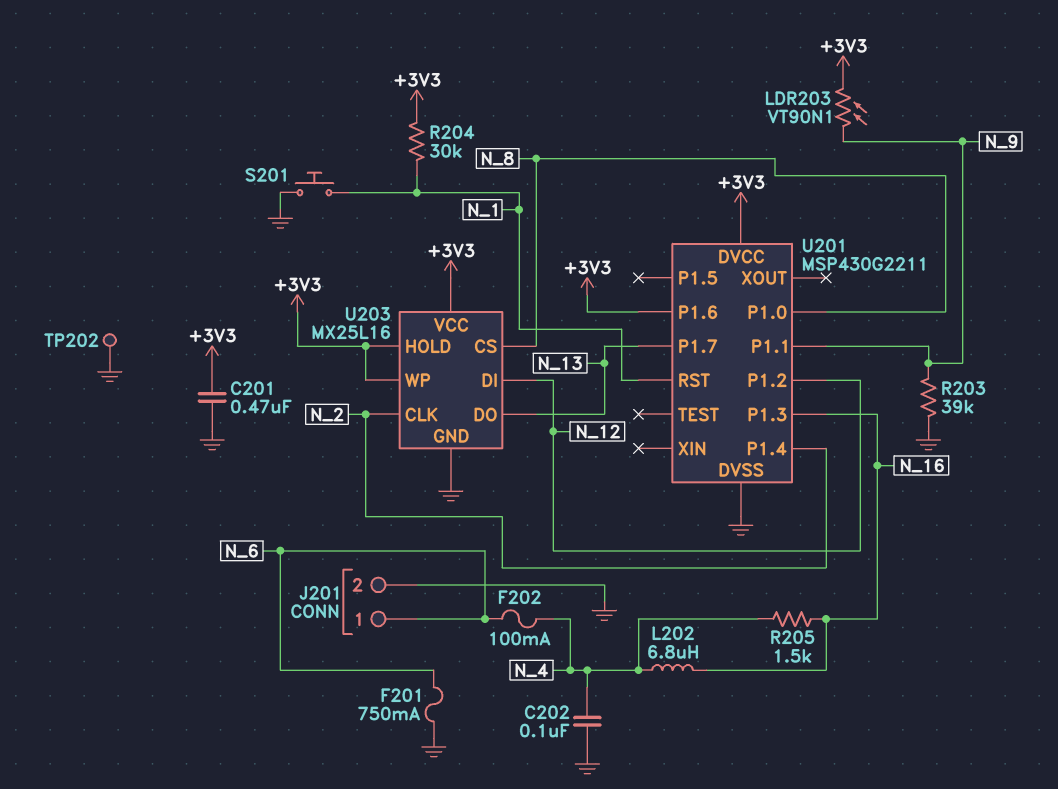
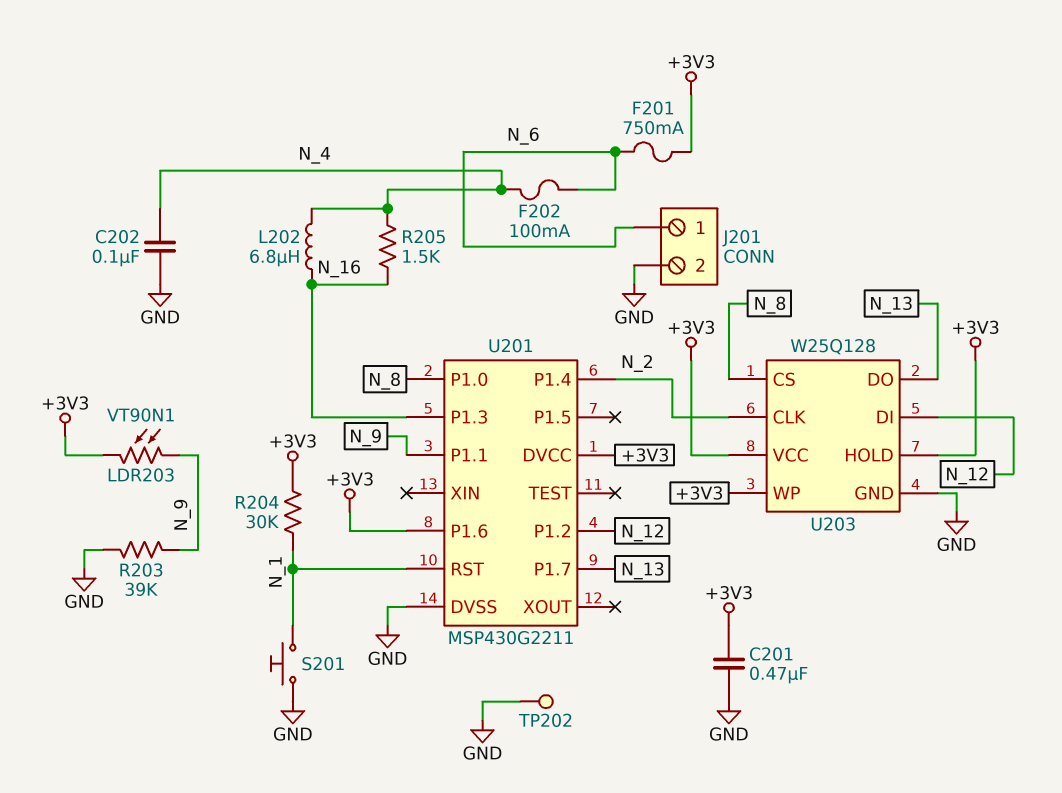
F201: 750mA (GND, N_6) -> 750mA (+3V3, N_6)
U203: MX25L16 -> W25Q128

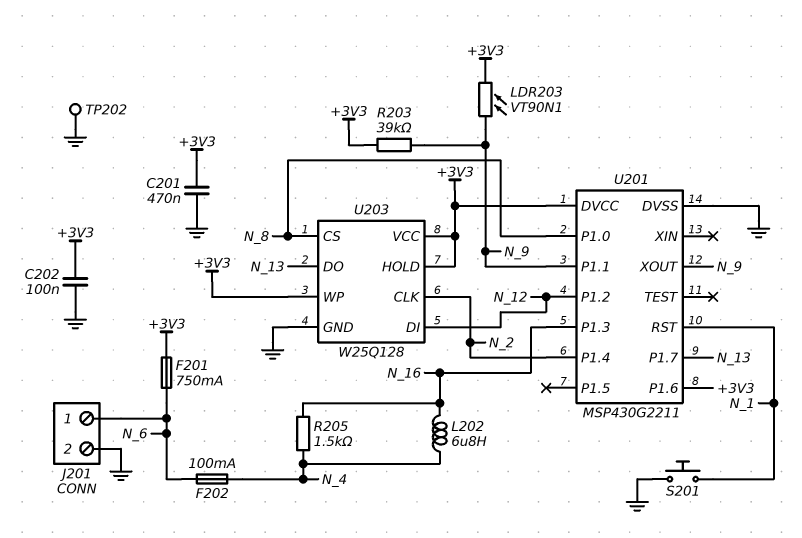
C202: 100nF (GND, N_4) -> 100nF (+3V3, GND)
R203: 39k (GND, N_9) -> 39k (+3V3, N_9)
R204: 30k (+3V3, N_1) -> none
U201 pin XOUT: none -> N_9

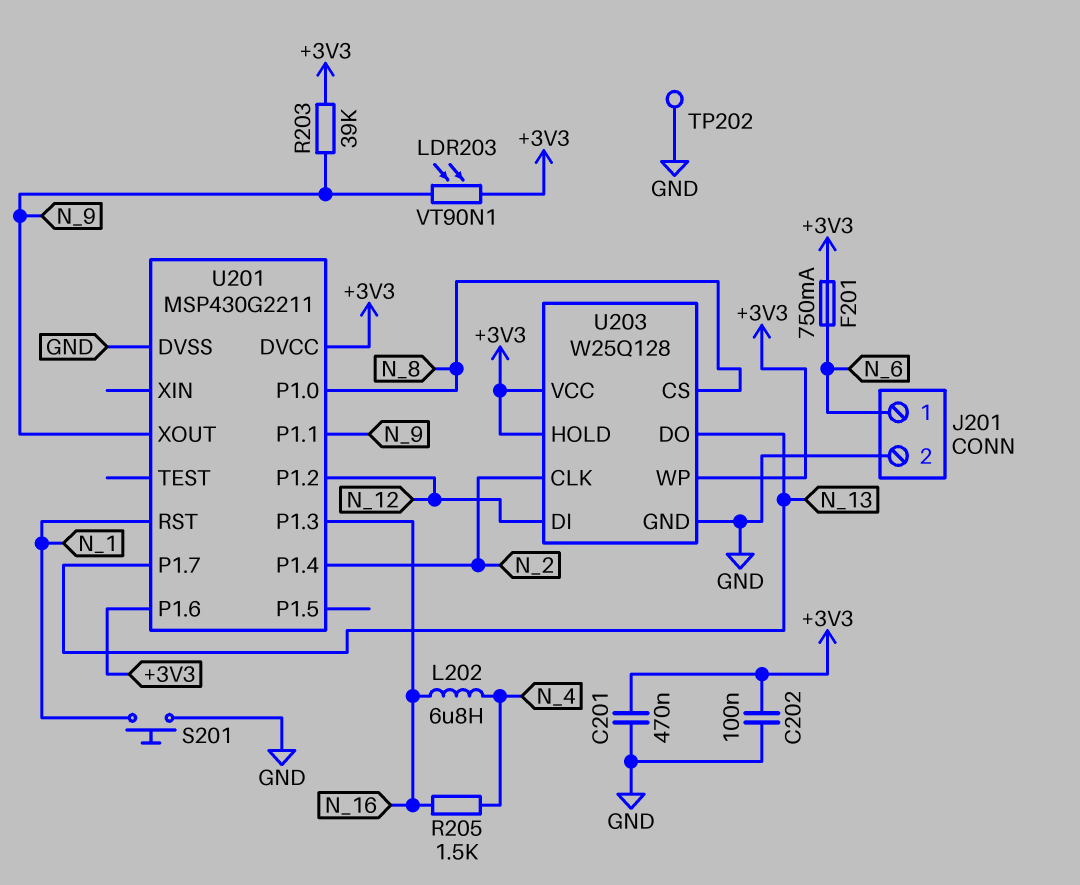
F202: 100mA (N_4, N_6) -> none

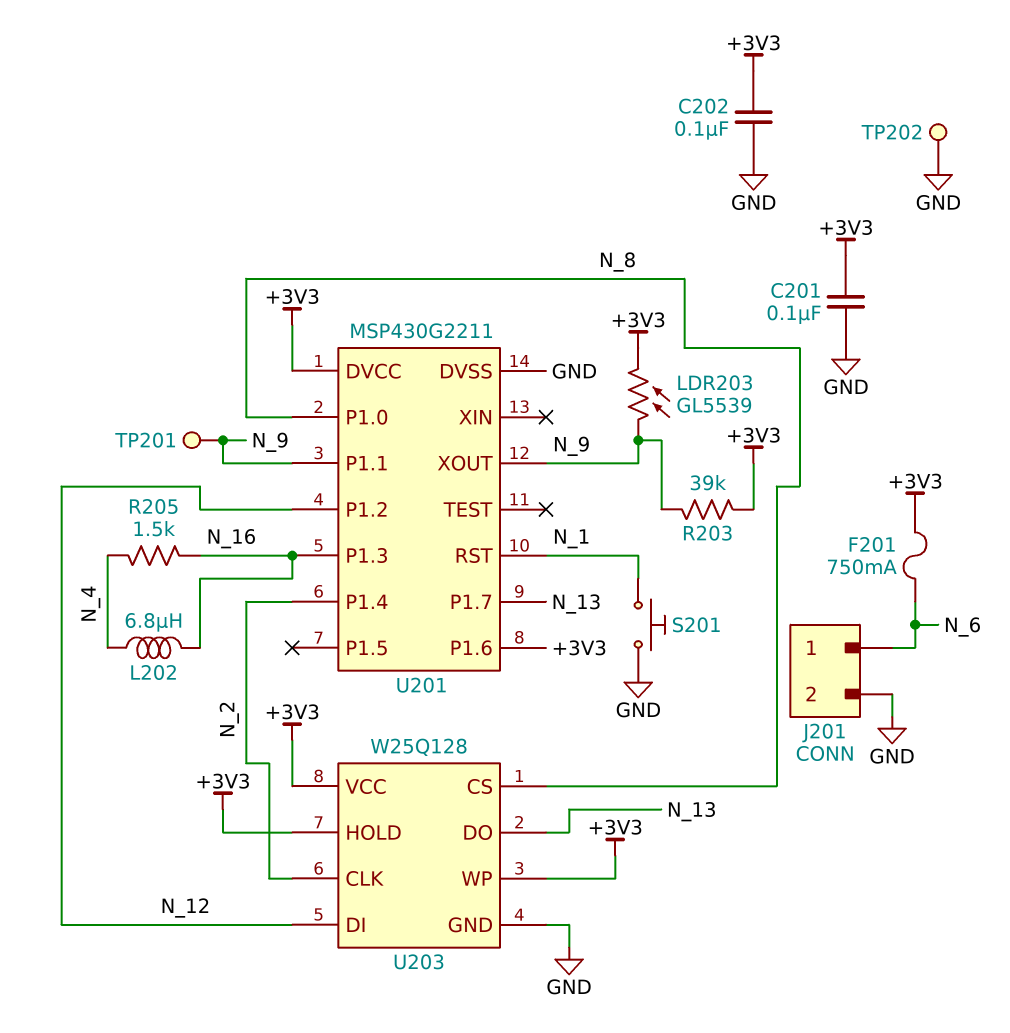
C201: 470nF (+3V3, GND) -> 100nF (+3V3, GND)
LDR203: VT90N1 (+3V3, N_9) -> GL5539 (+3V3, N_9)
TP201: none -> test point (N_9)

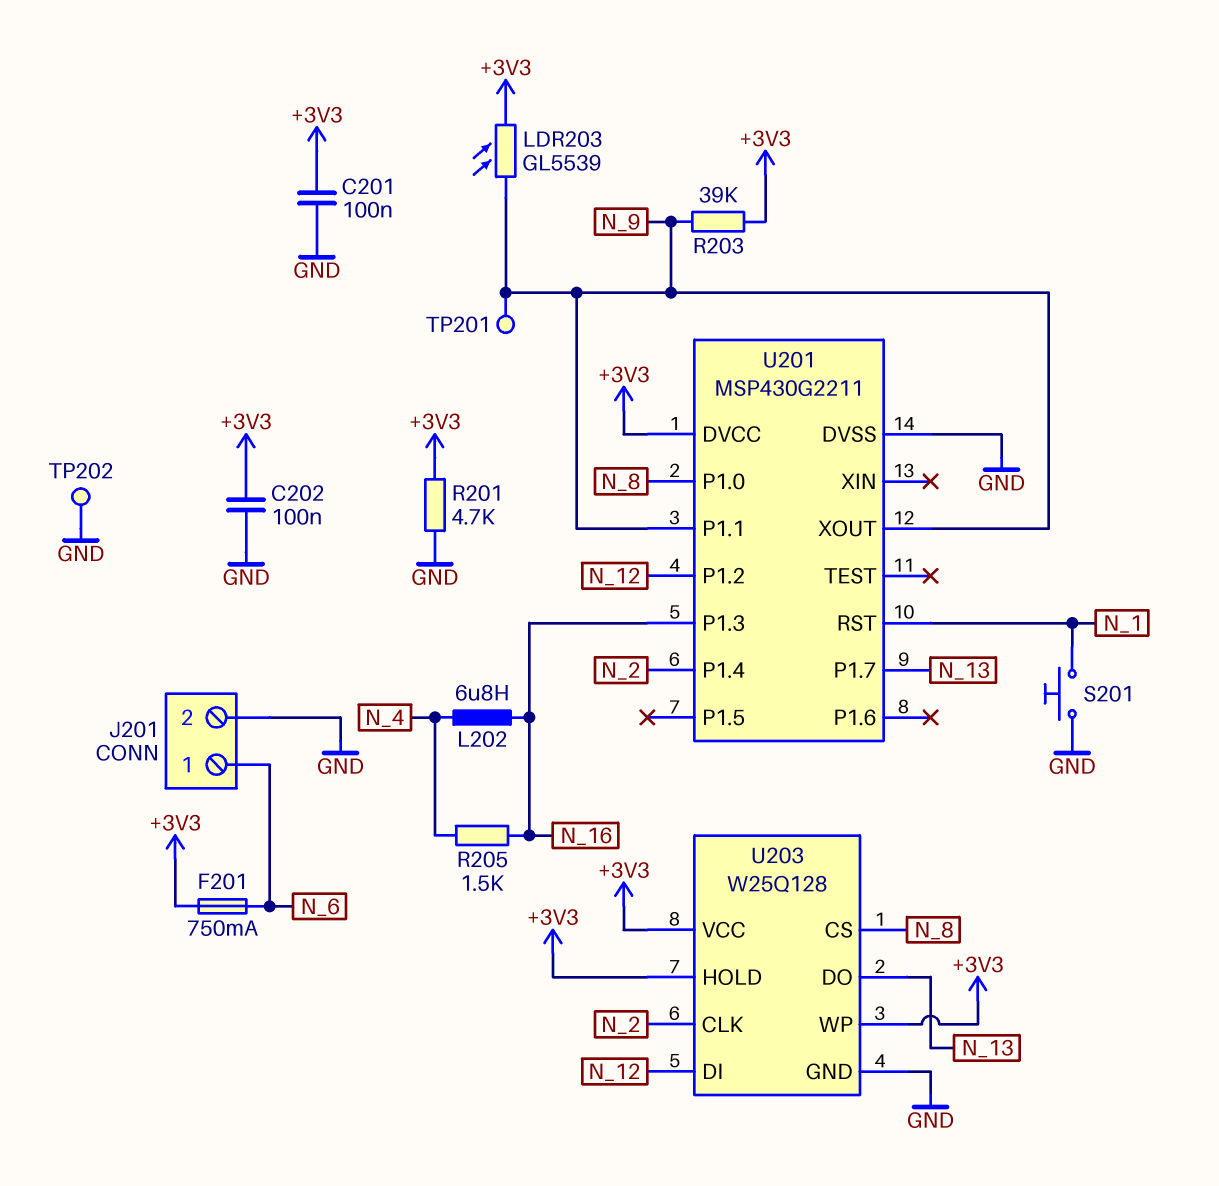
R201: none -> 4.7k (+3V3, GND)
U201 pin P1.6: +3V3 -> none

